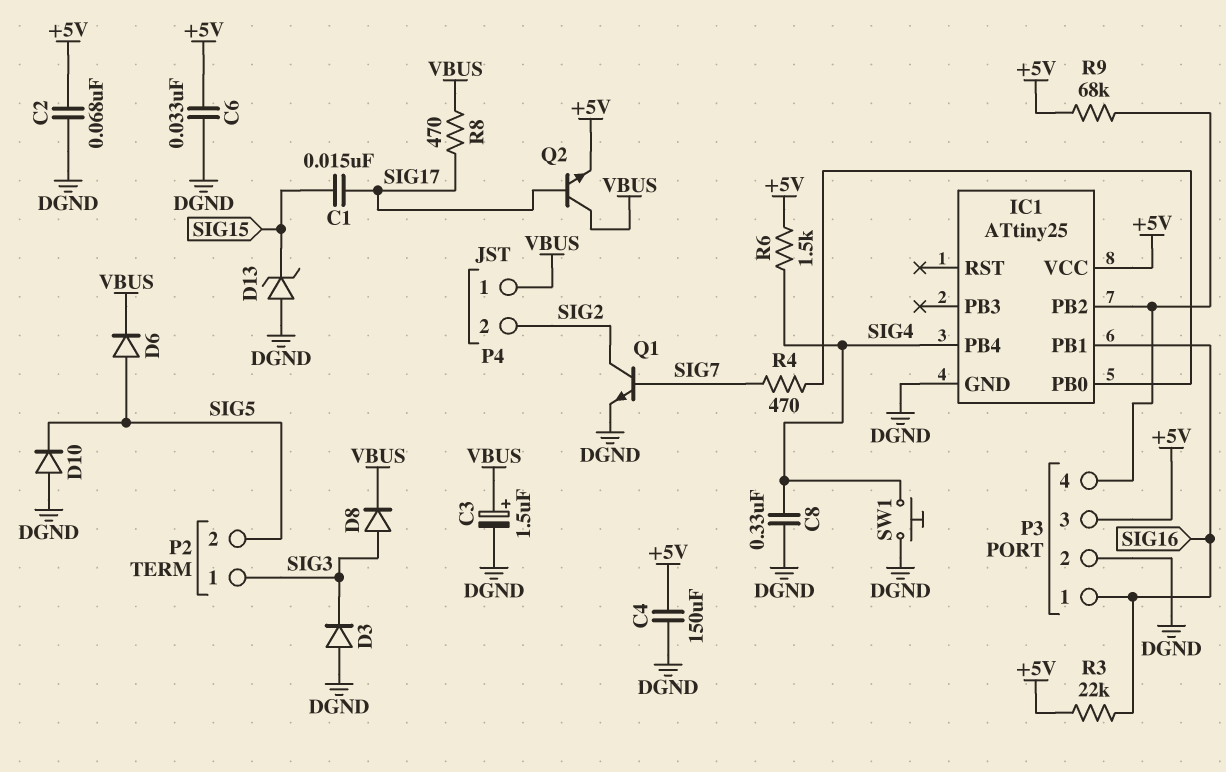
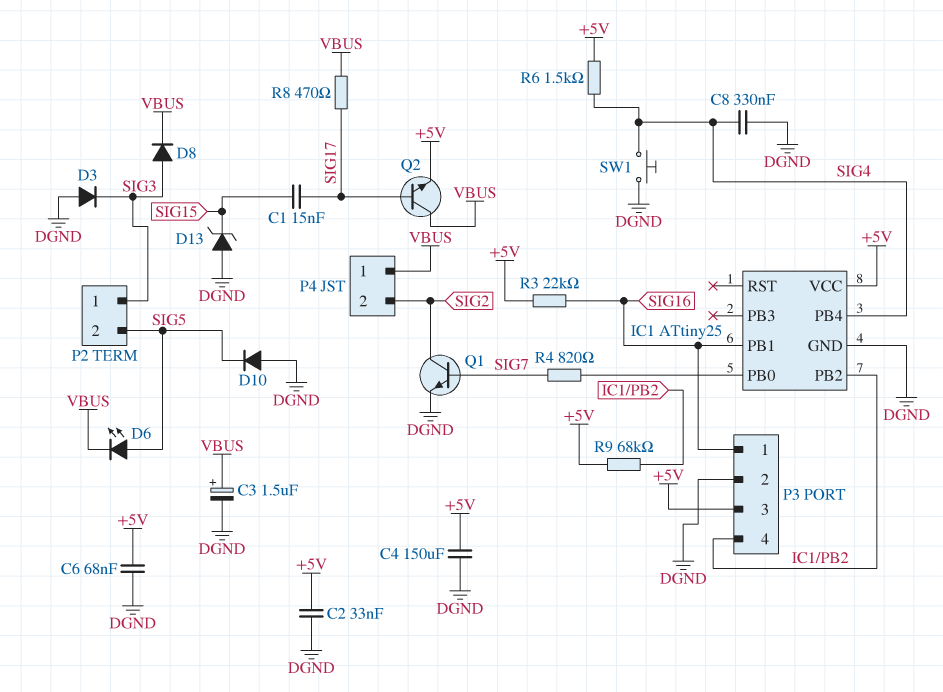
C2: 68nF (+5V, DGND) -> 33nF (+5V, DGND)
C6: 33nF (+5V, DGND) -> 68nF (+5V, DGND)
D6: diode (A SIG5, K VBUS) -> LED (A SIG5, K VBUS)
R4: 470 (IC1/PB0, SIG7) -> 820 (IC1/PB0, SIG7)

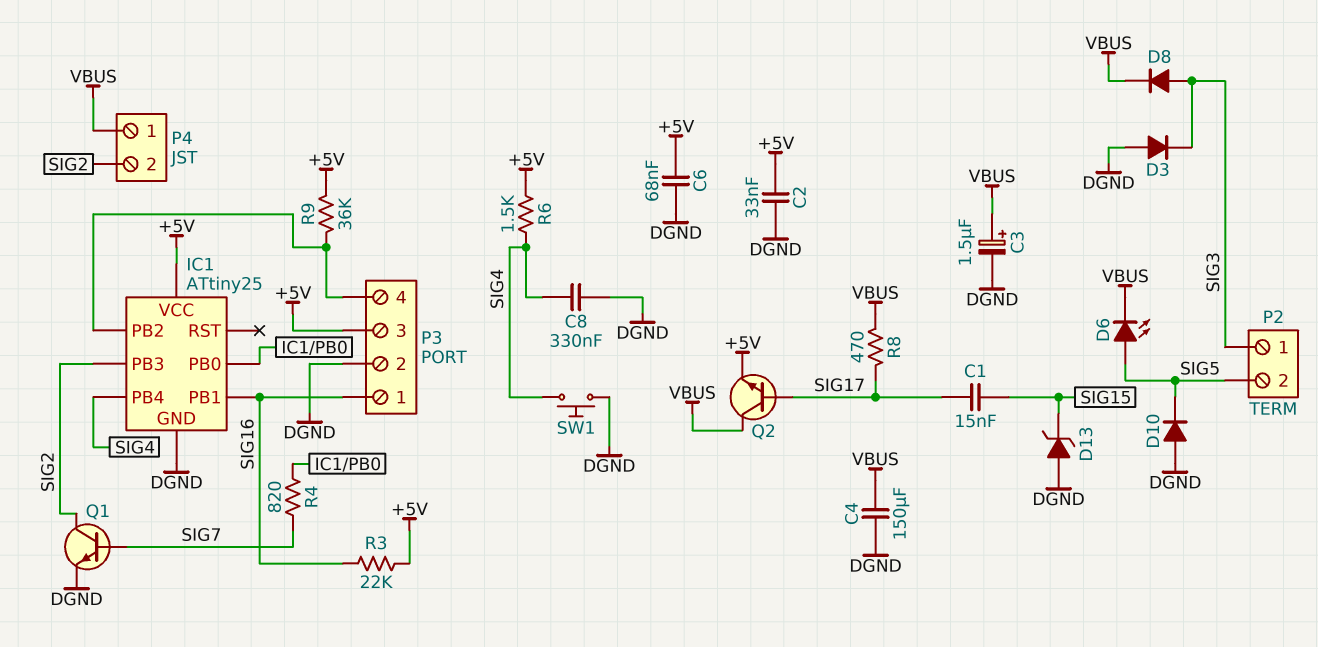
C4: 150uF (+5V, DGND) -> 150uF (DGND, VBUS)
IC1 pin PB3: none -> SIG2
R9: 68k (+5V, IC1/PB2) -> 36k (+5V, IC1/PB2)

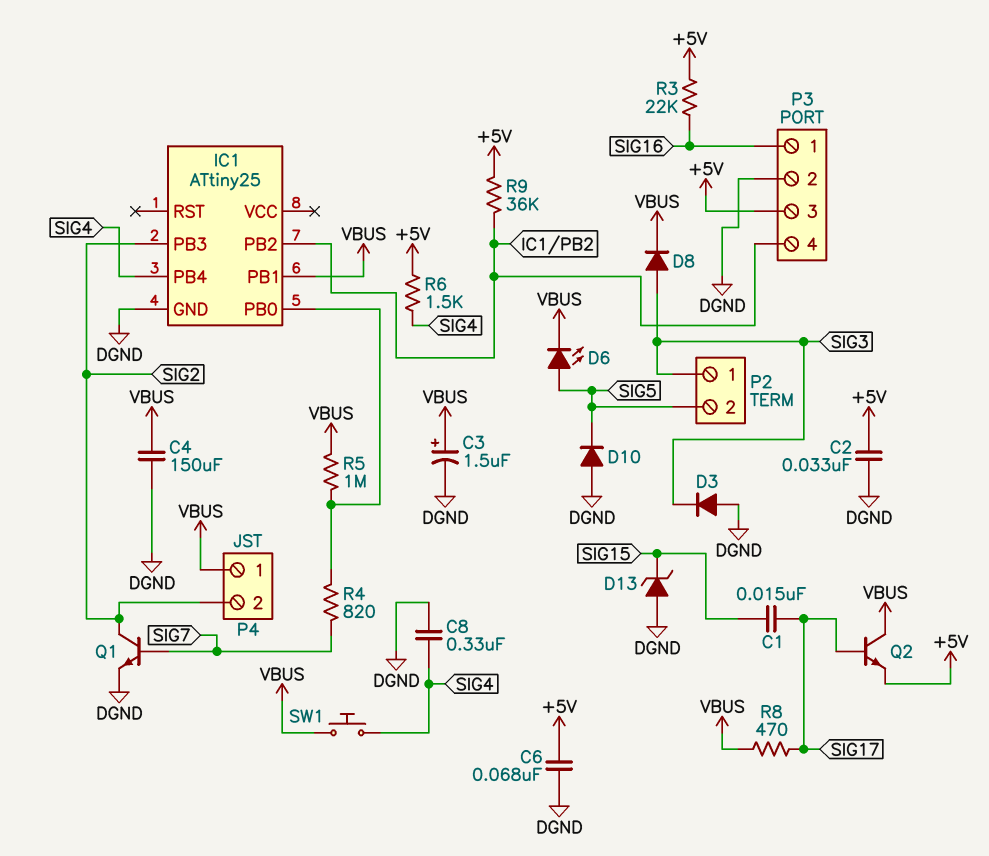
IC1 pin PB1: SIG16 -> VBUS
IC1 pin VCC: +5V -> none
R5: none -> 1M (IC1/PB0, VBUS)
SW1: button (DGND, SIG4) -> button (SIG4, VBUS)

